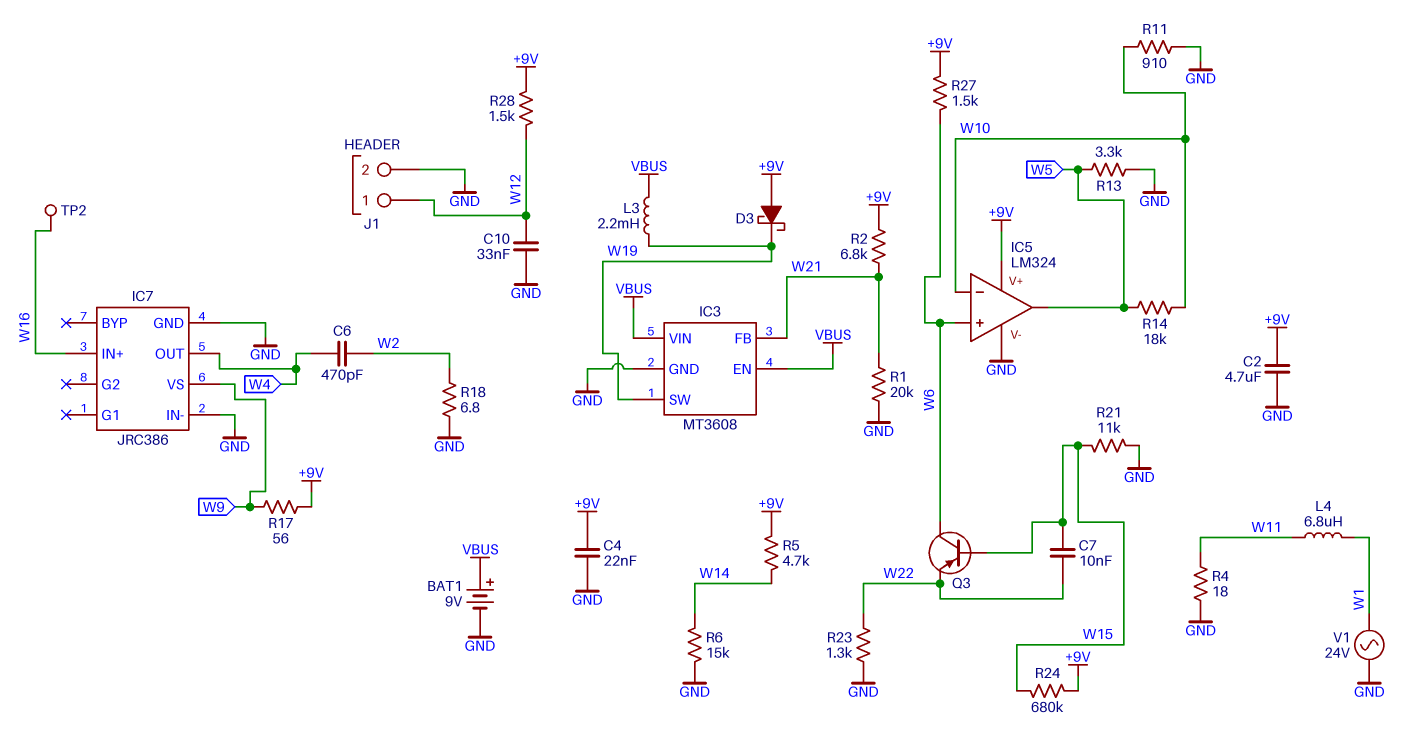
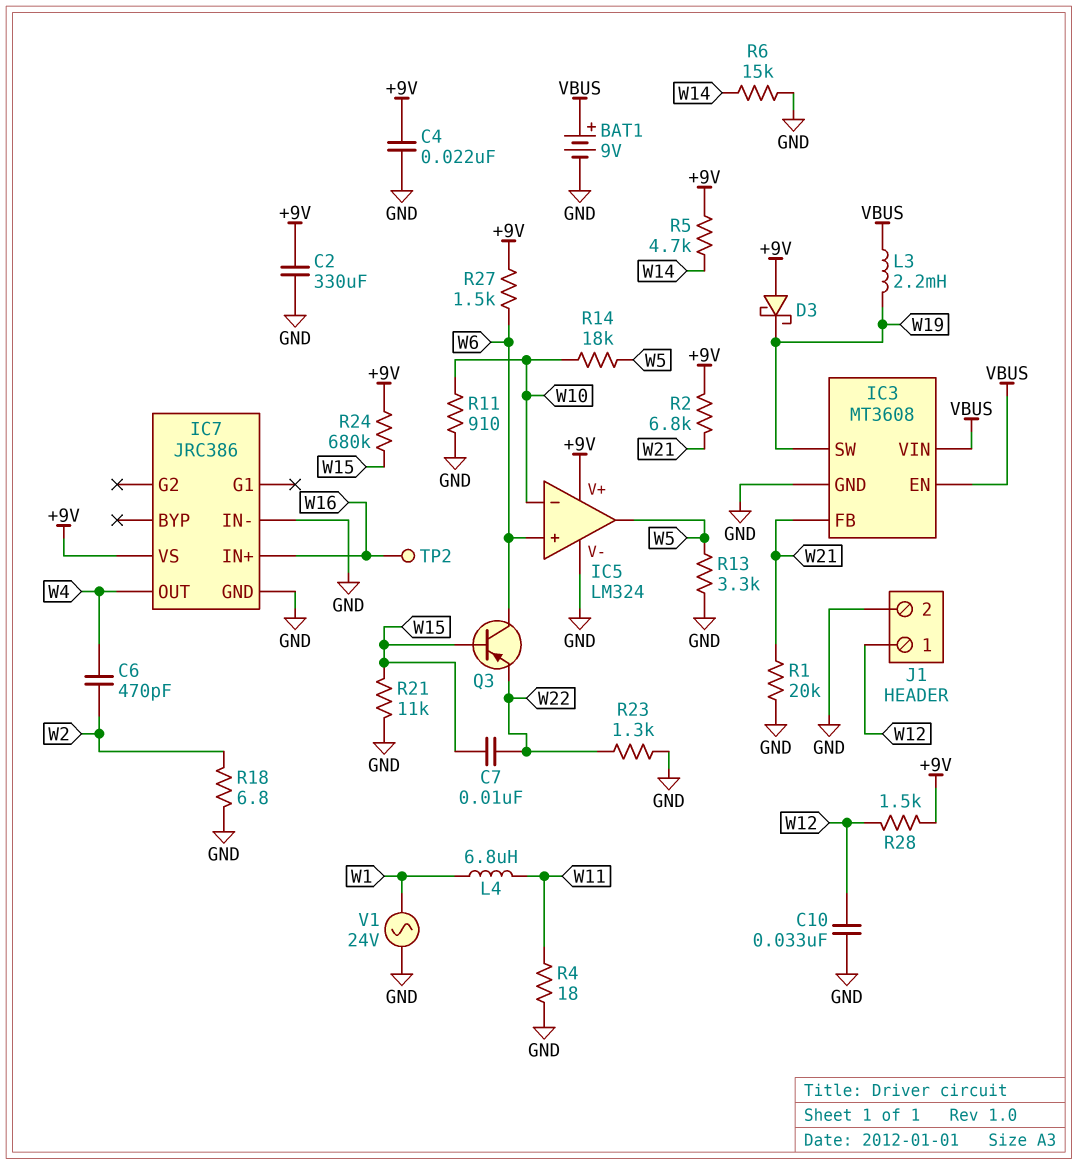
C2: 4.7uF (+9V, GND) -> 330uF (+9V, GND)
IC7 pin VS: W9 -> +9V
R17: 56 (+9V, W9) -> none

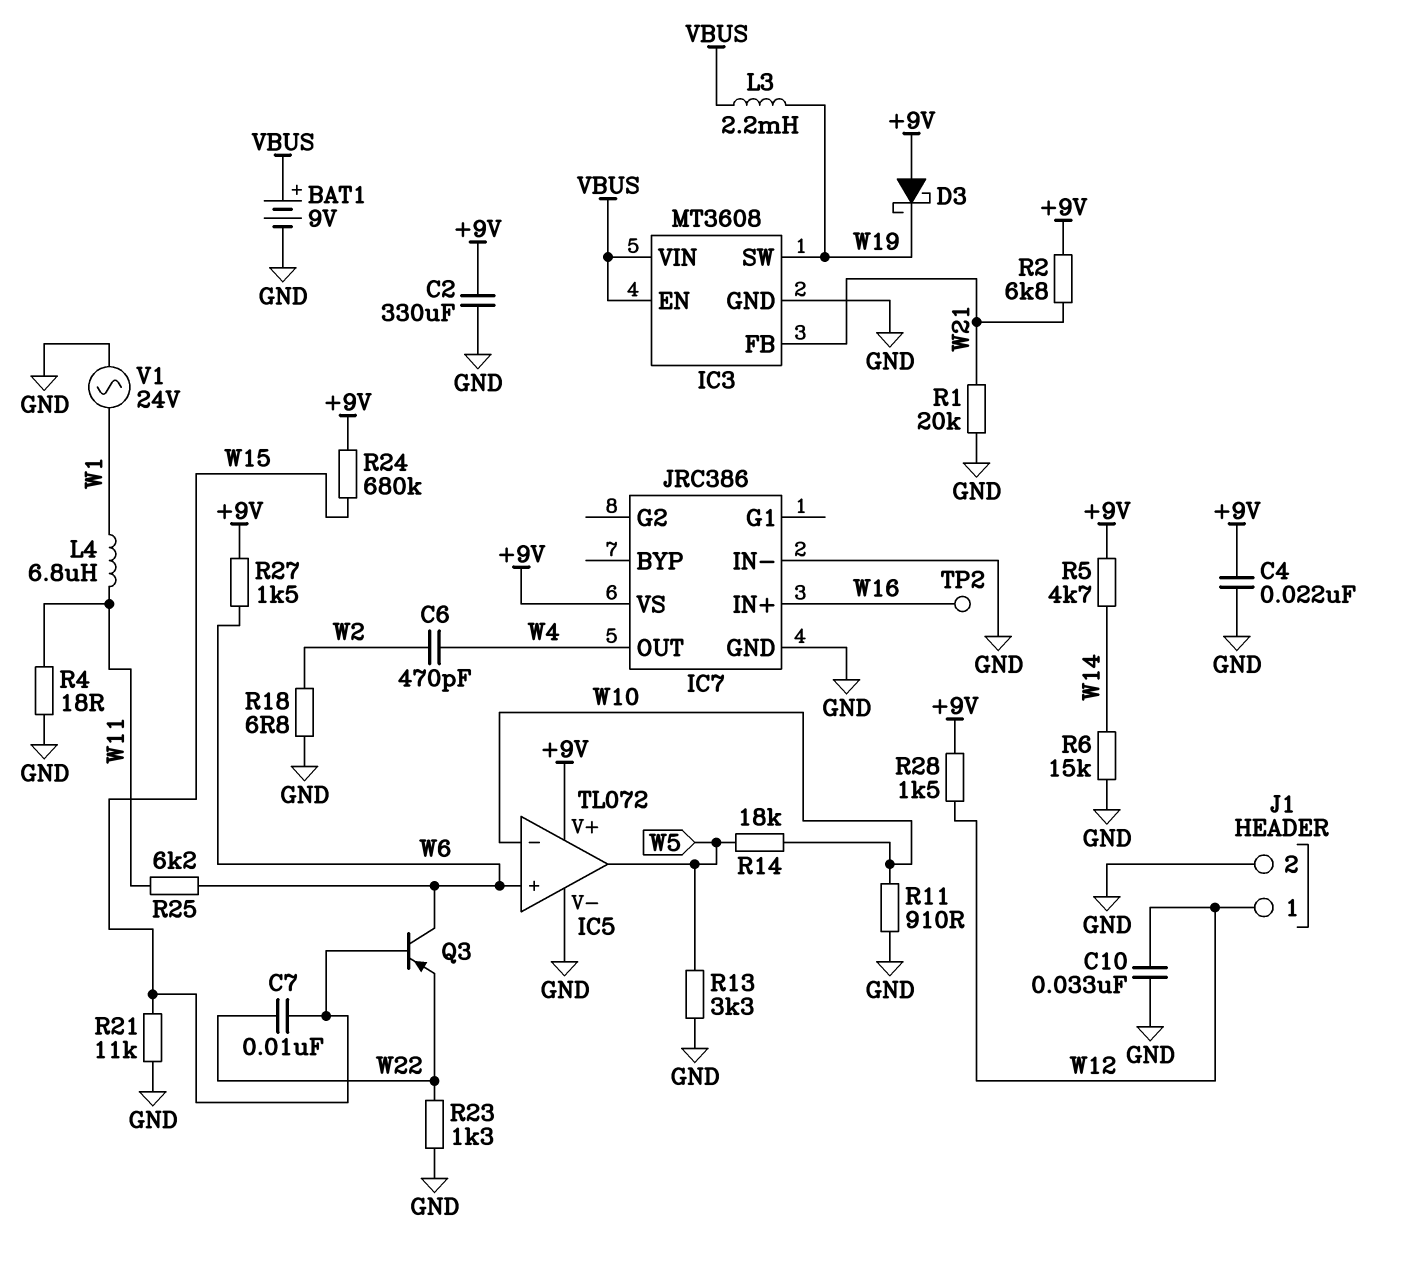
IC5: LM324 -> TL072
R25: none -> 6.2k (W6, W11)

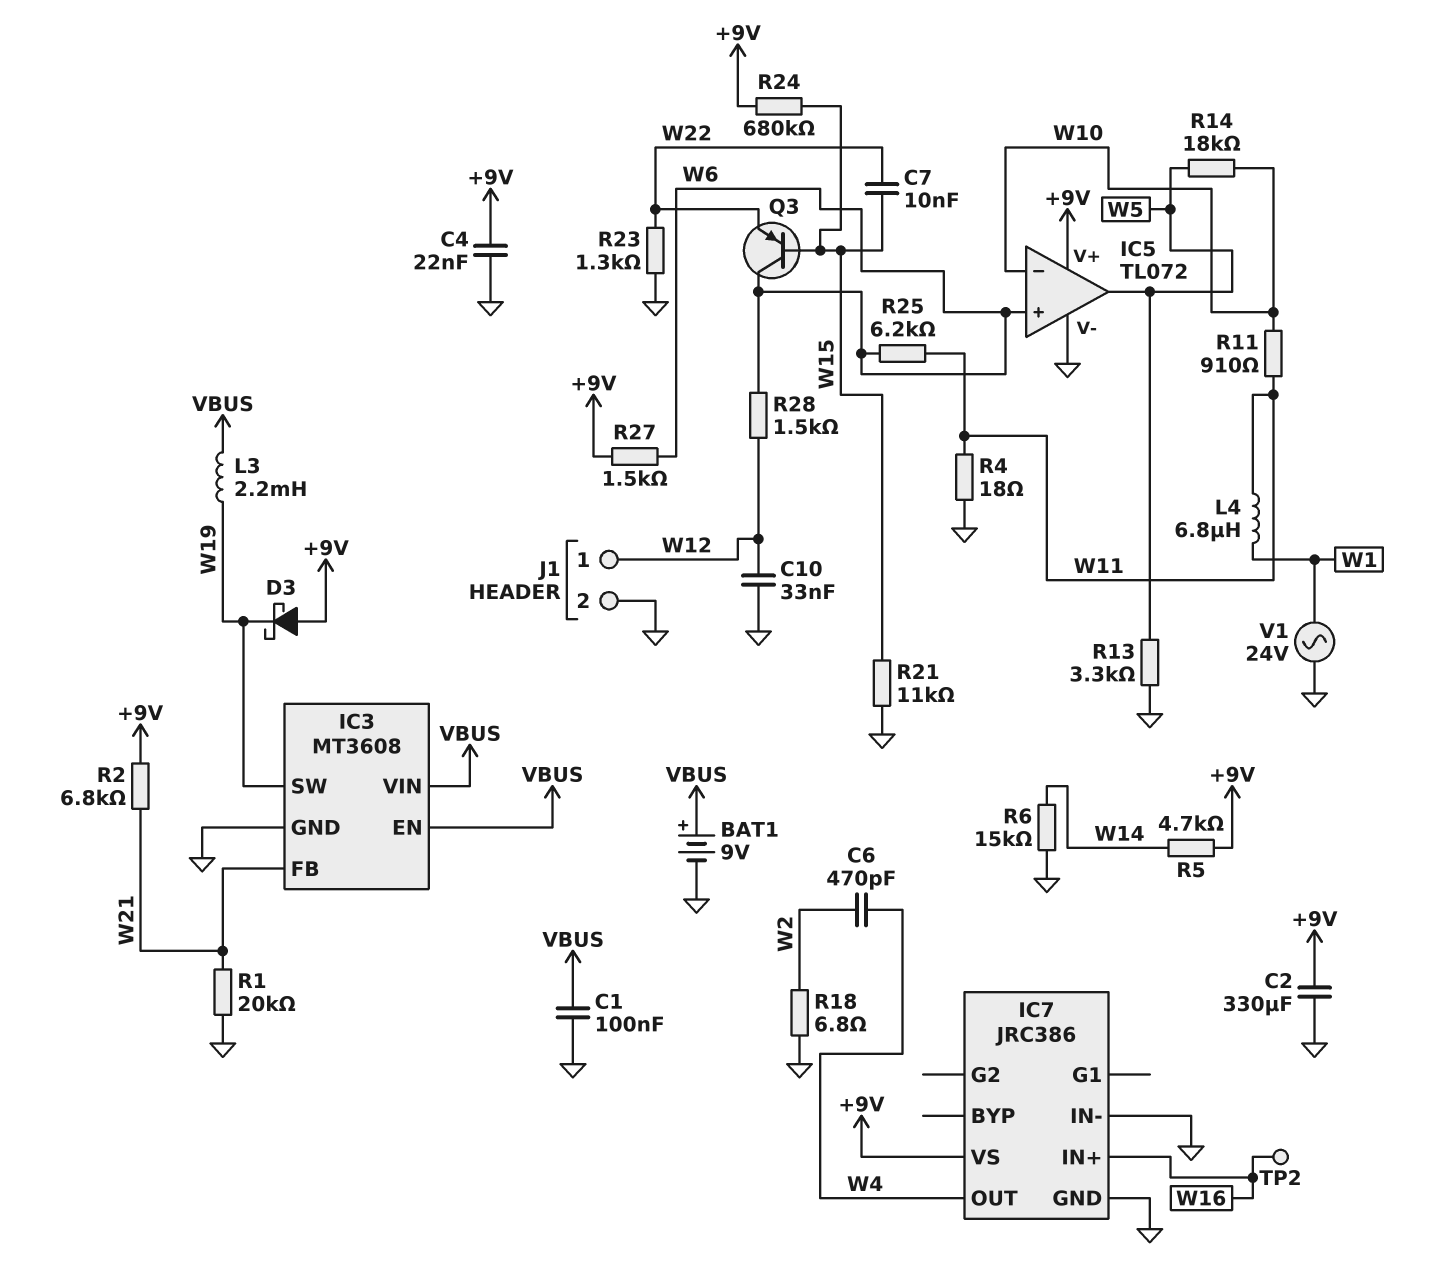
C1: none -> 100nF (GND, VBUS)
R11: 910 (GND, W10) -> 910 (W10, W11)
R28: 1.5k (+9V, W12) -> 1.5k (W6, W12)

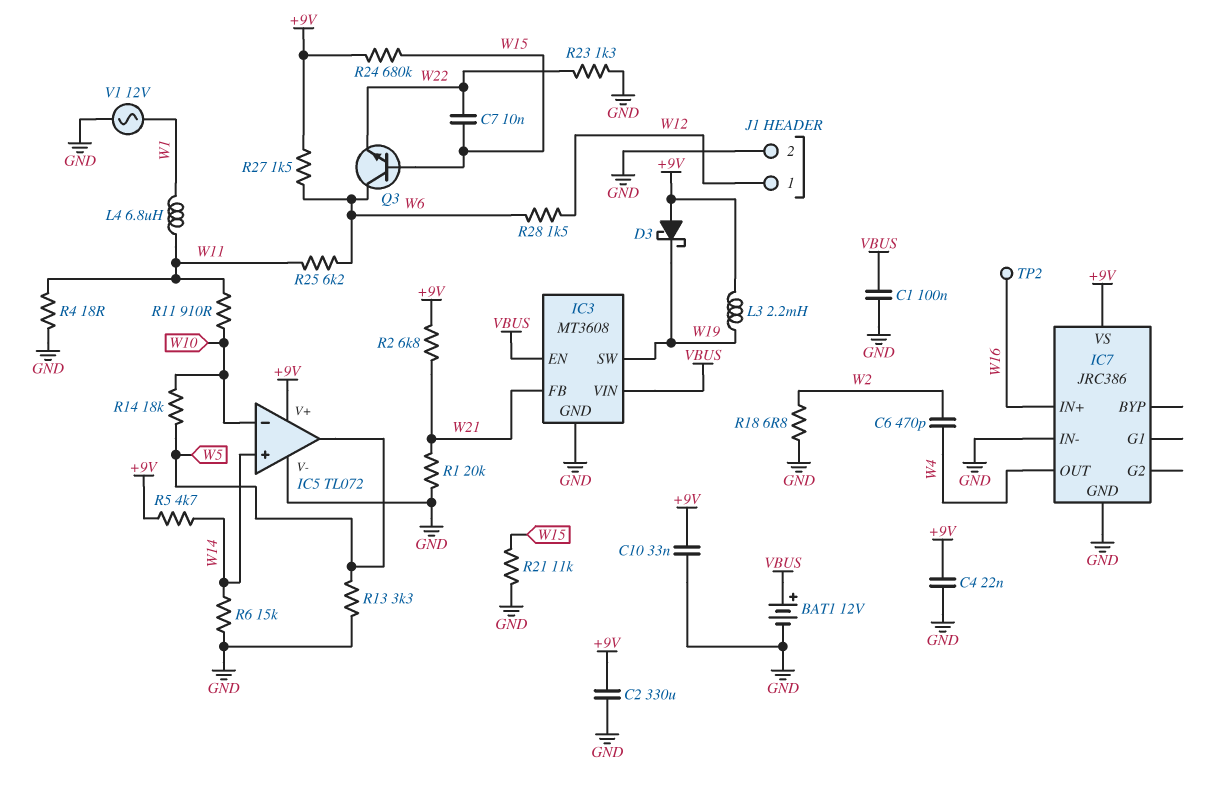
BAT1: 9V (plus VBUS, minus GND) -> 12V (plus VBUS, minus GND)
C10: 33nF (GND, W12) -> 33nF (+9V, GND)
IC5 pin in+: W6 -> W14
L3: 2.2mH (VBUS, W19) -> 2.2mH (+9V, W19)
Q3: PNP (B W15, C W6, E W22) -> NPN (B W15, C W6, E W22)
V1: AC 24V (GND, W1) -> AC 12V (GND, W1)

